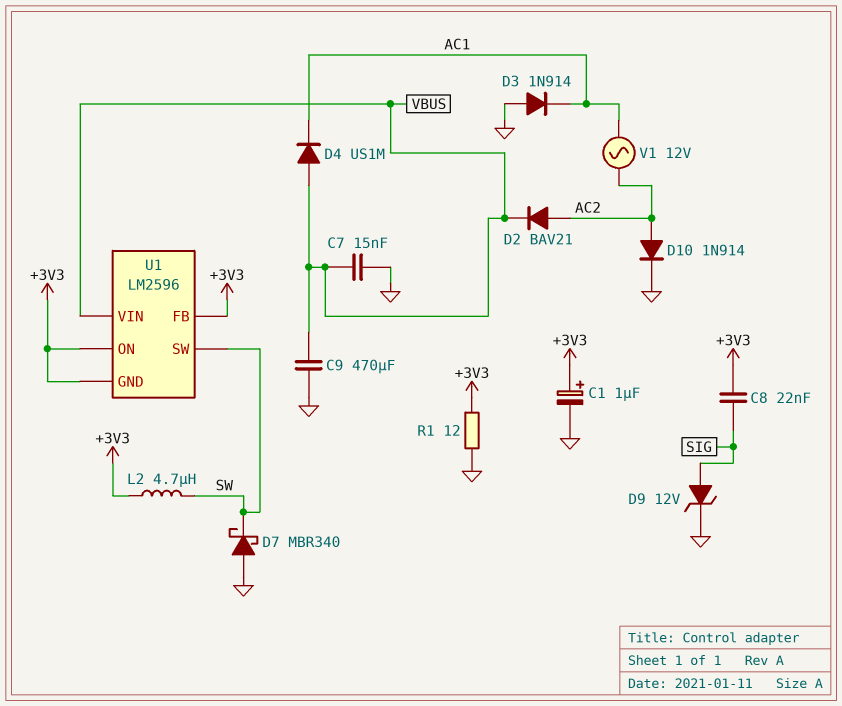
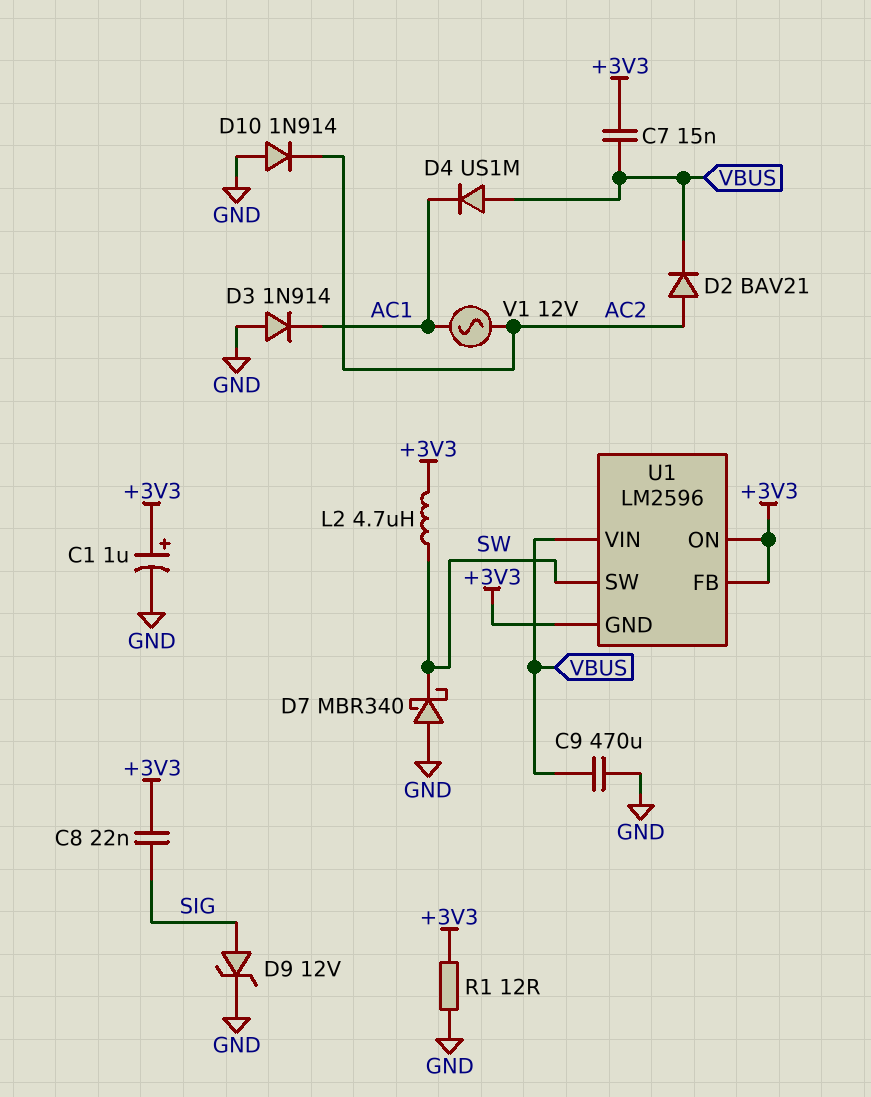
C7: 15nF (GND, VBUS) -> 15nF (+3V3, VBUS)
D10: diode 1N914 (A AC2, K GND) -> diode 1N914 (A GND, K AC2)

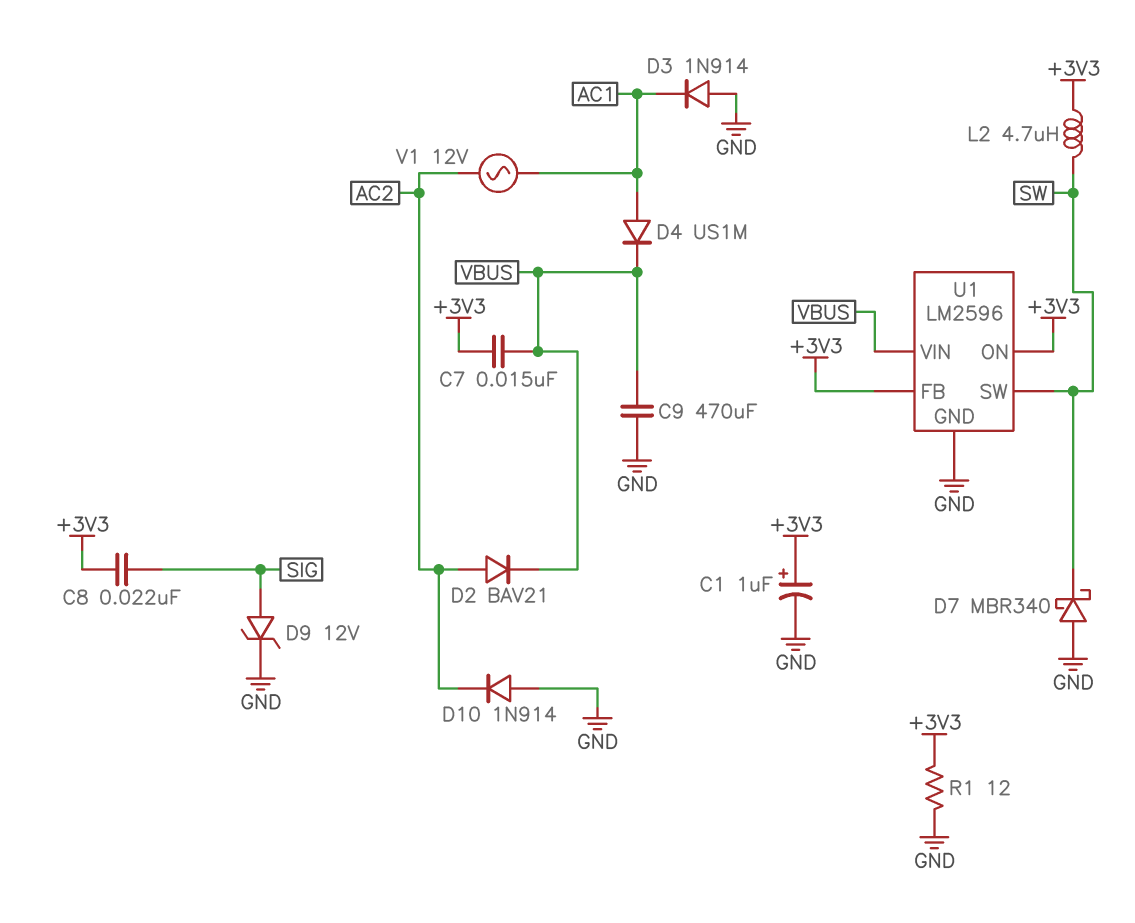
D4: diode US1M (A VBUS, K AC1) -> diode US1M (A AC1, K VBUS)
U1 pin GND: +3V3 -> GND

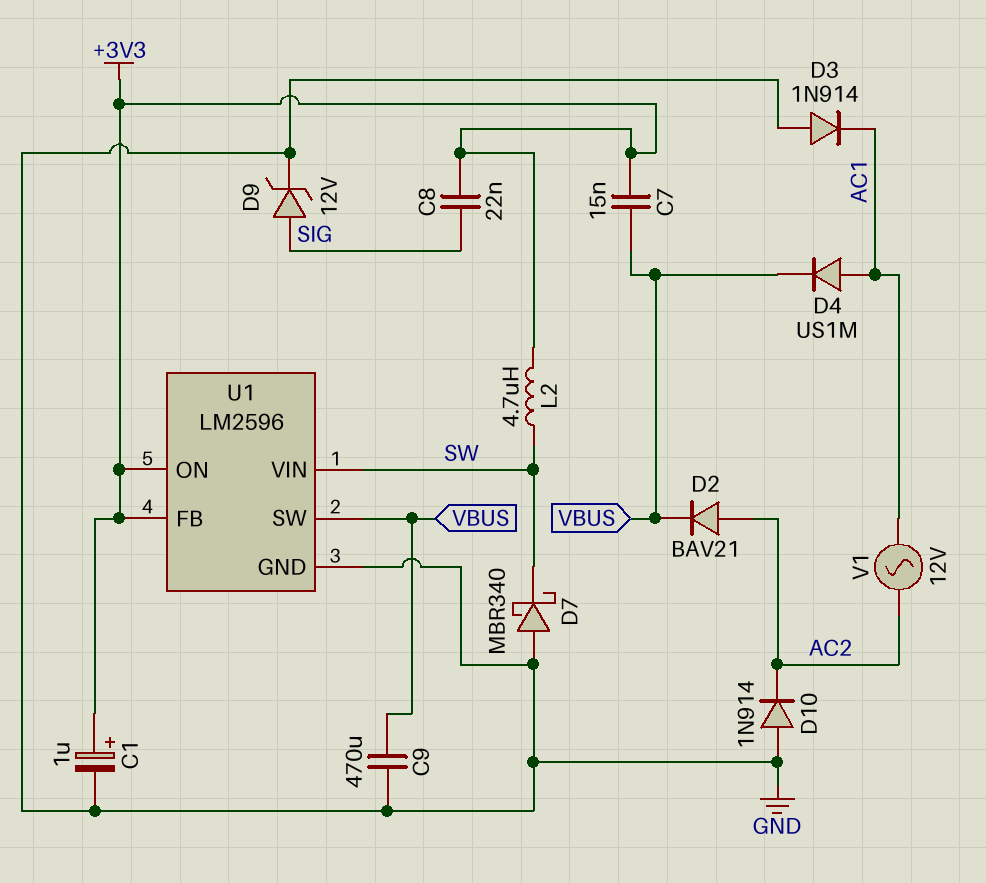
R1: 12 (+3V3, GND) -> none
U1 pin SW: SW -> VBUS
U1 pin VIN: VBUS -> SW

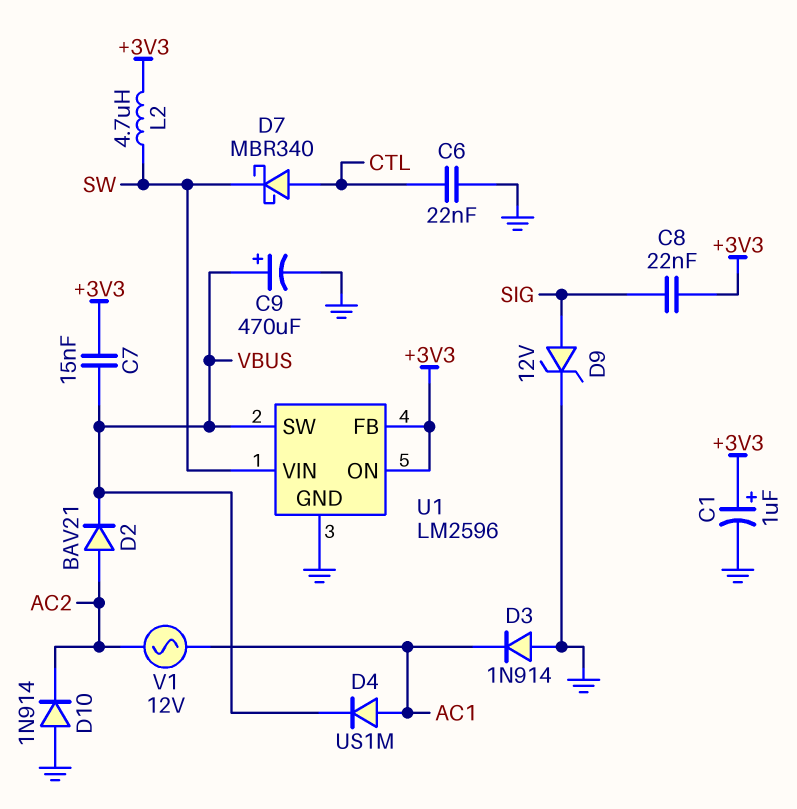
C6: none -> 22nF (CTL, GND)
C9: 470uF (GND, VBUS) -> 470uF (plus VBUS, minus GND)
D7: schottky MBR340 (A GND, K SW) -> schottky MBR340 (A CTL, K SW)

